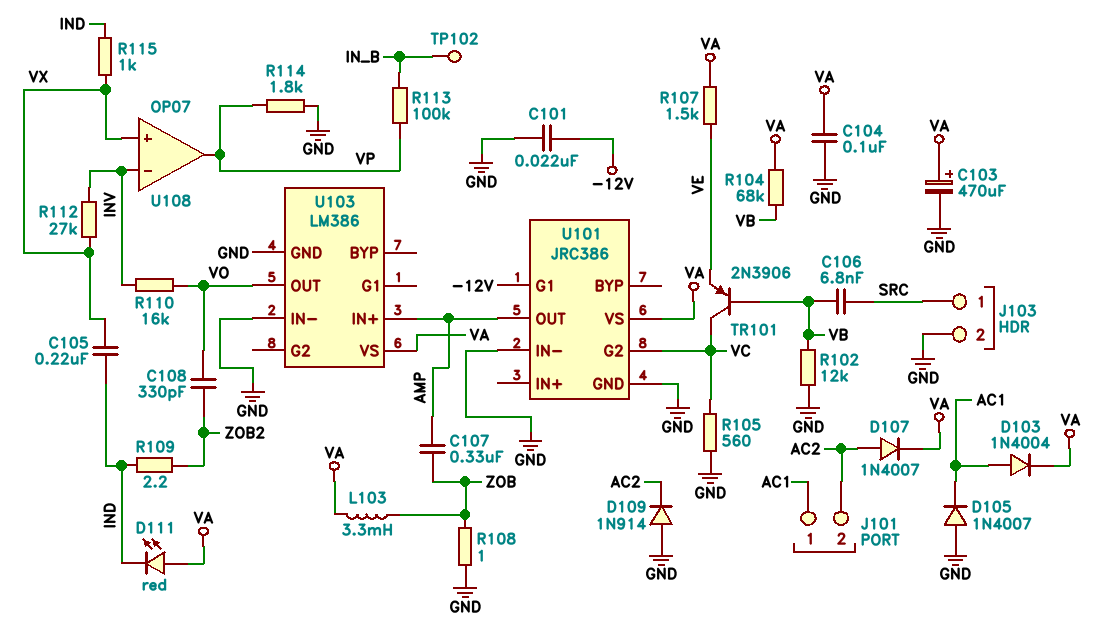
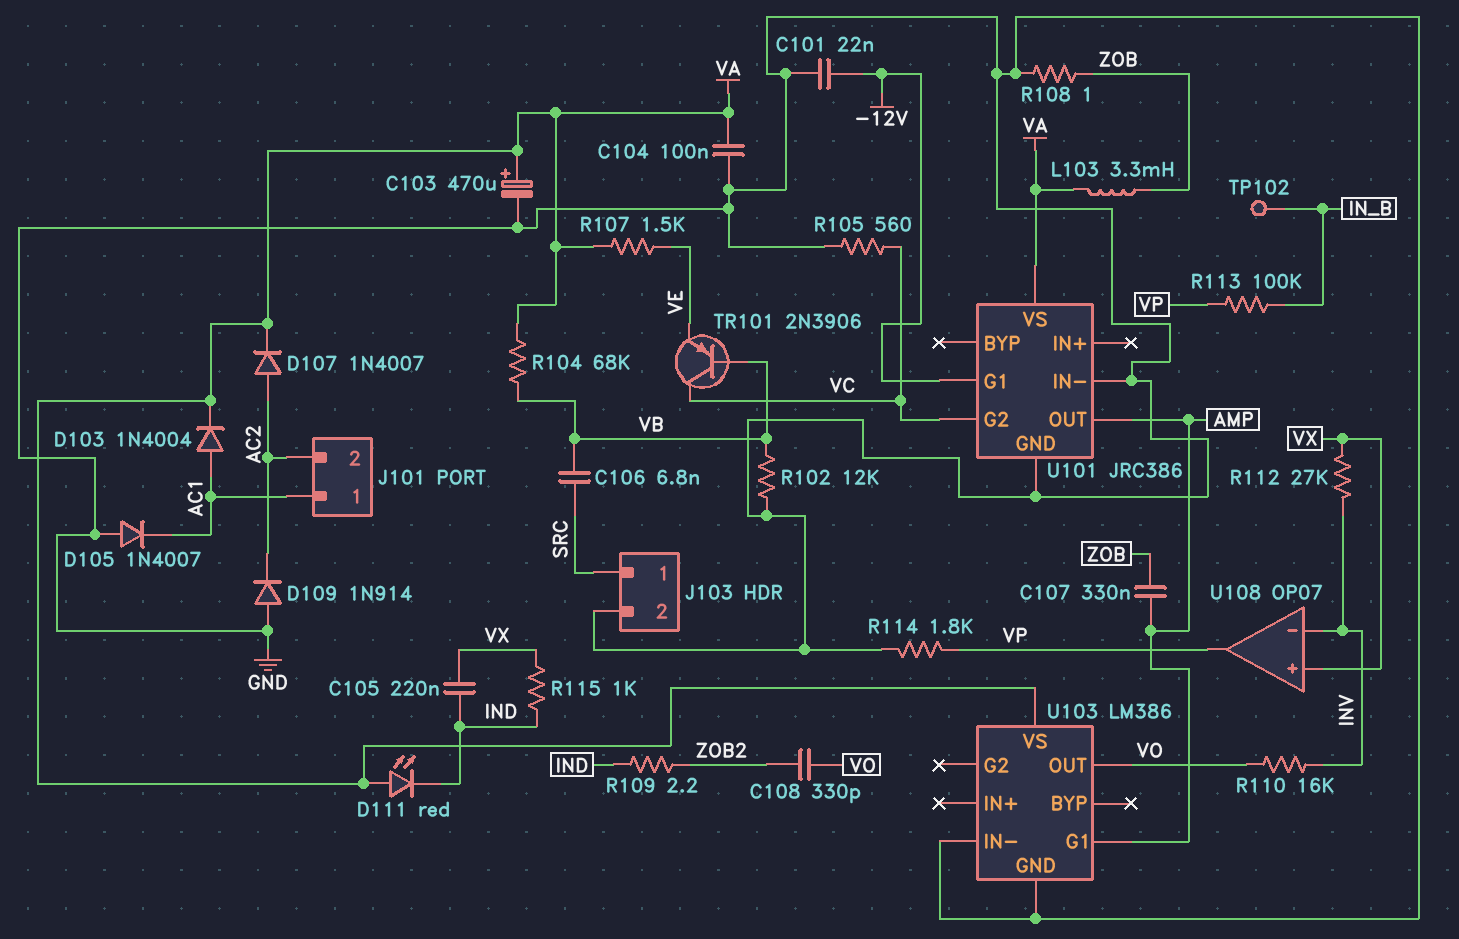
U103 pin G1: none -> AMP
U103 pin IN+: AMP -> none

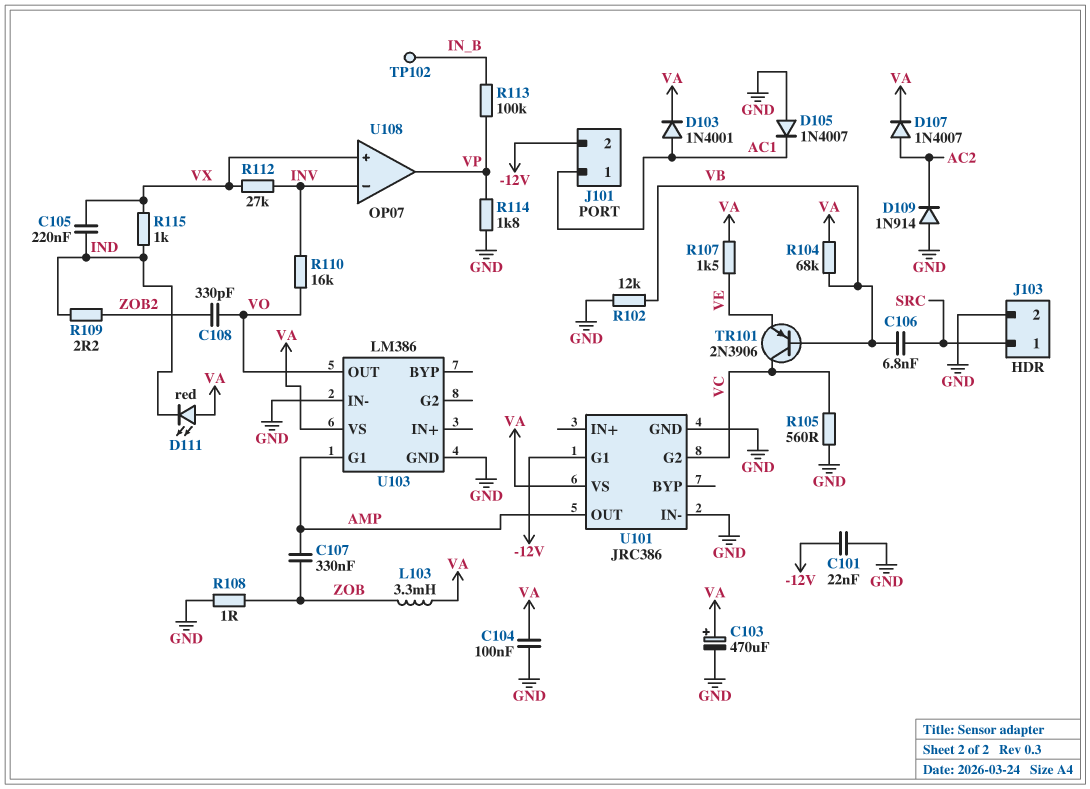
D103: diode 1N4004 (A AC1, K VA) -> diode 1N4001 (A AC1, K VA)
J101 pin 2: AC2 -> -12V

